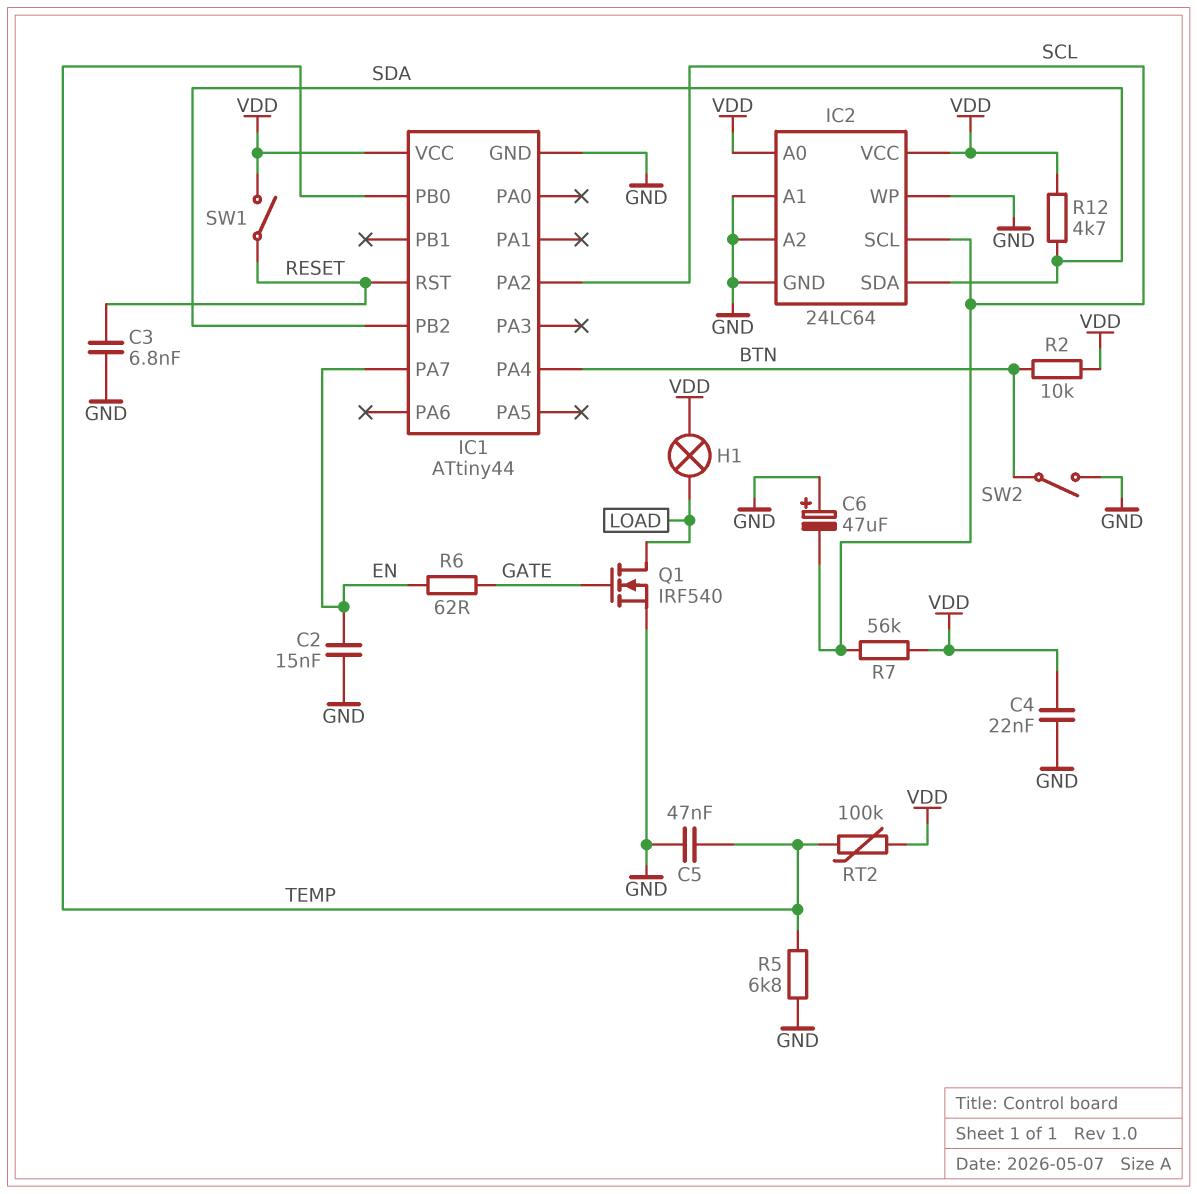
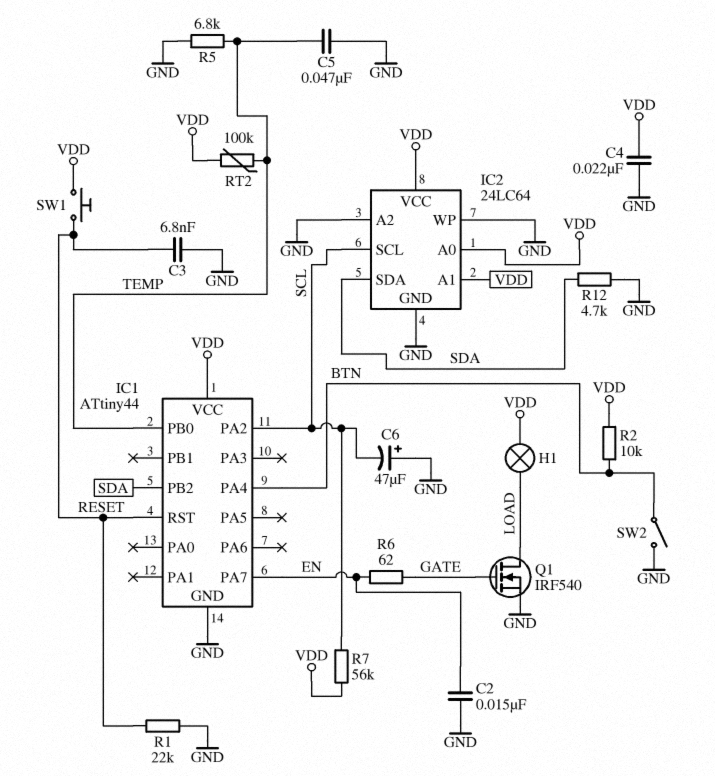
IC2 pin A1: GND -> VDD
R1: none -> 22k (GND, RESET)
R12: 4.7k (SDA, VDD) -> 4.7k (GND, SDA)
SW1: switch (RESET, VDD) -> button (RESET, VDD)

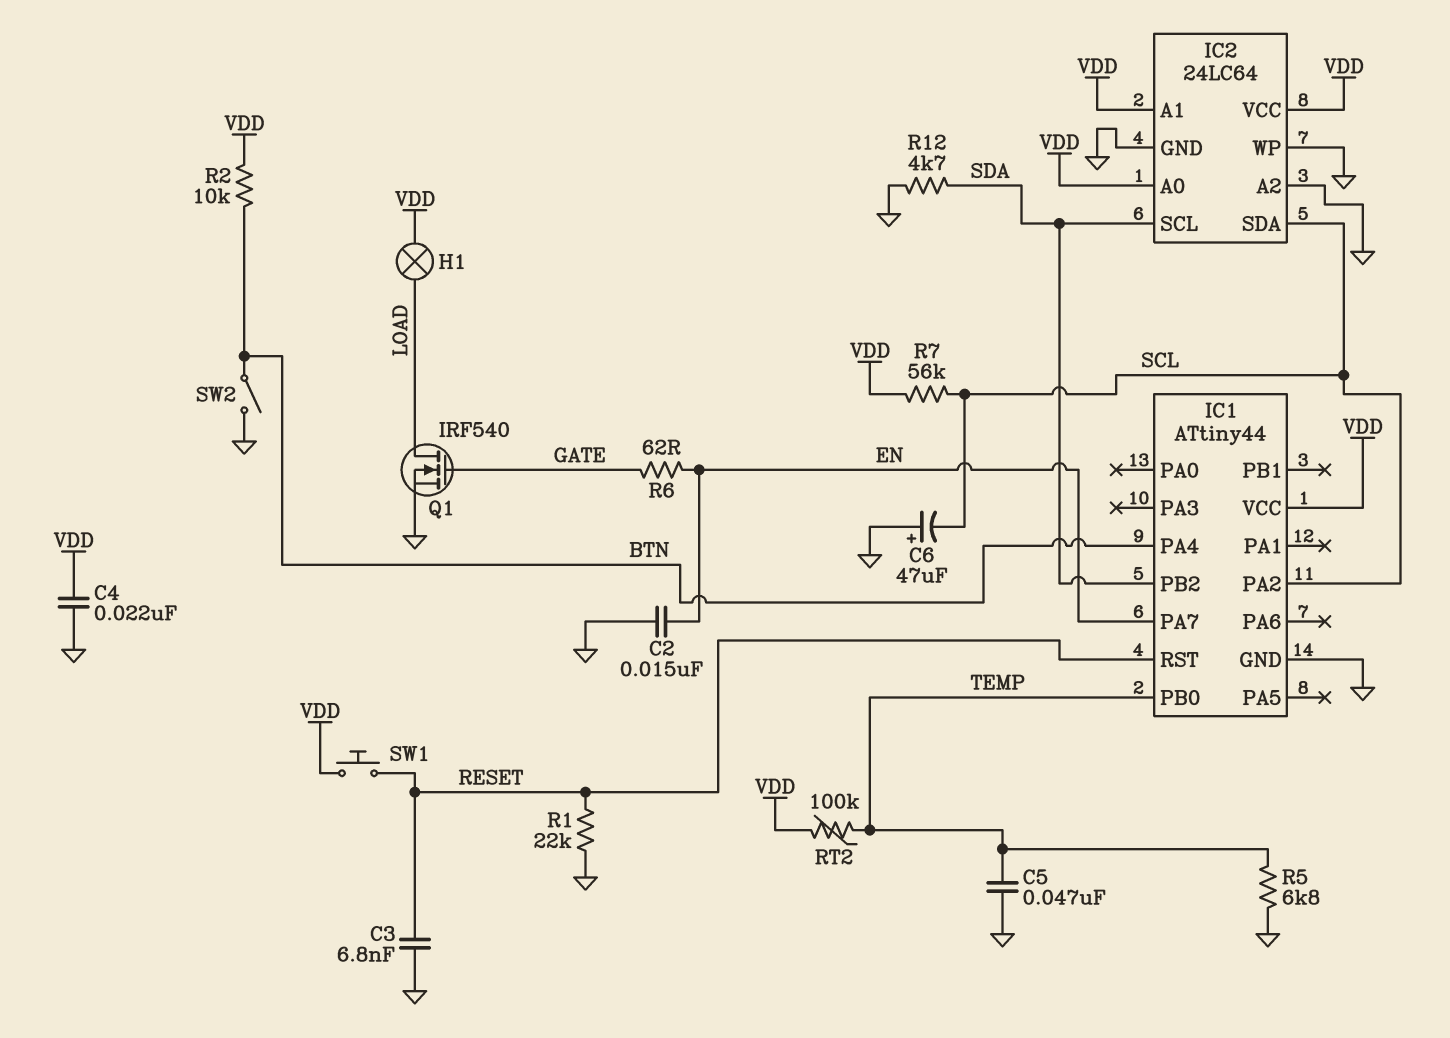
IC2 pin SCL: SCL -> SDA
IC2 pin SDA: SDA -> SCL

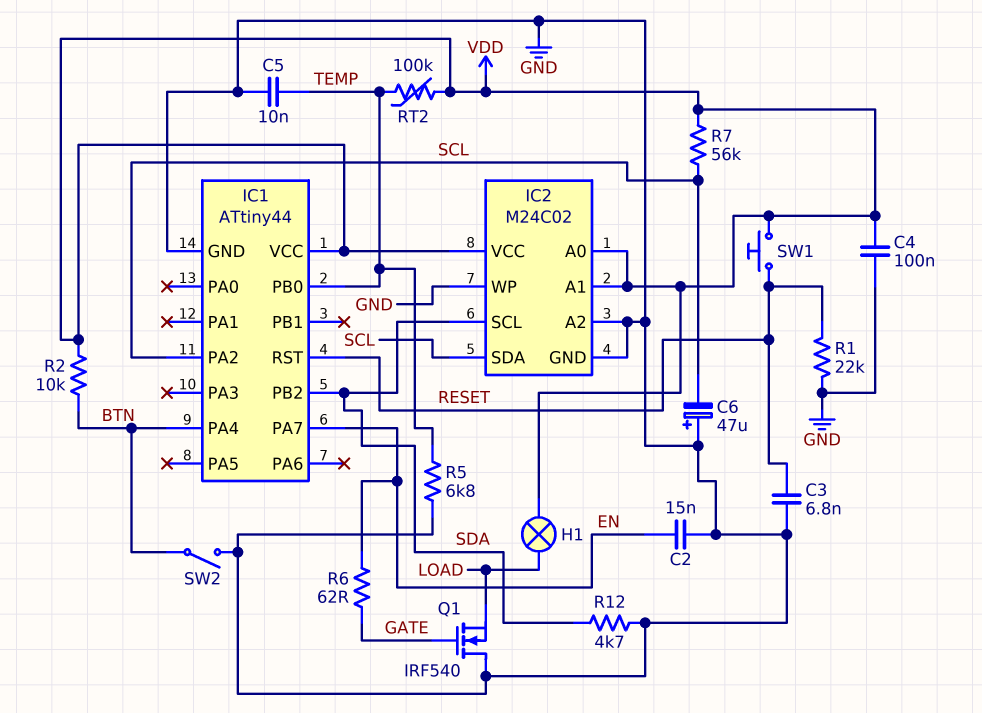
C4: 22nF (GND, VDD) -> 100nF (GND, VDD)
C5: 47nF (GND, TEMP) -> 10nF (GND, TEMP)
IC2: 24LC64 -> M24C02
Q1: NMOS IRF540 (G GATE, D LOAD, S GND) -> NMOS IRF540 (G GATE, D GND, S LOAD)

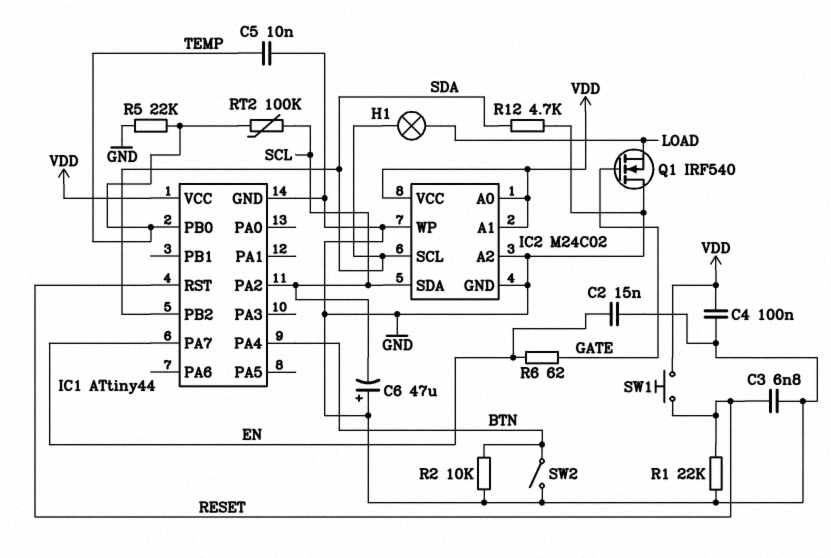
H1: lamp (LOAD, VDD) -> lamp (LOAD, SDA)
R2: 10k (BTN, VDD) -> 10k (BTN, GND)
R5: 6.8k (GND, TEMP) -> 22k (GND, TEMP)
R7: 56k (SCL, VDD) -> none
RT2: 100k (TEMP, VDD) -> 100k (SCL, TEMP)

